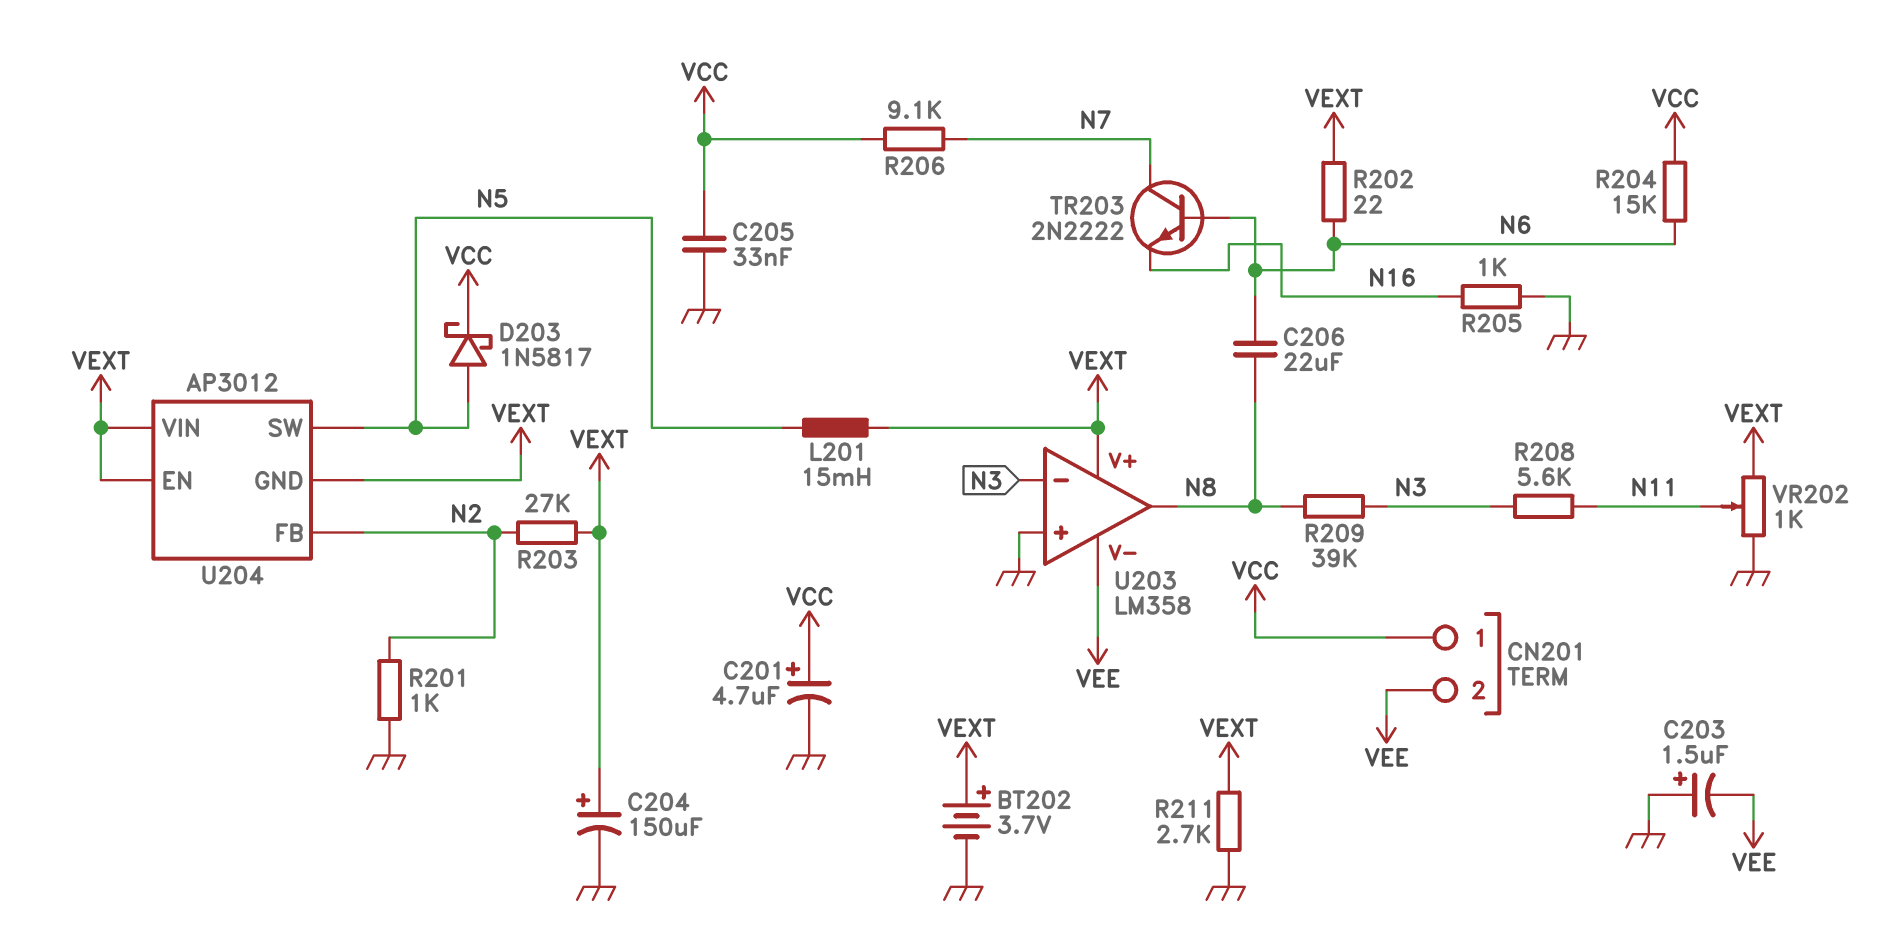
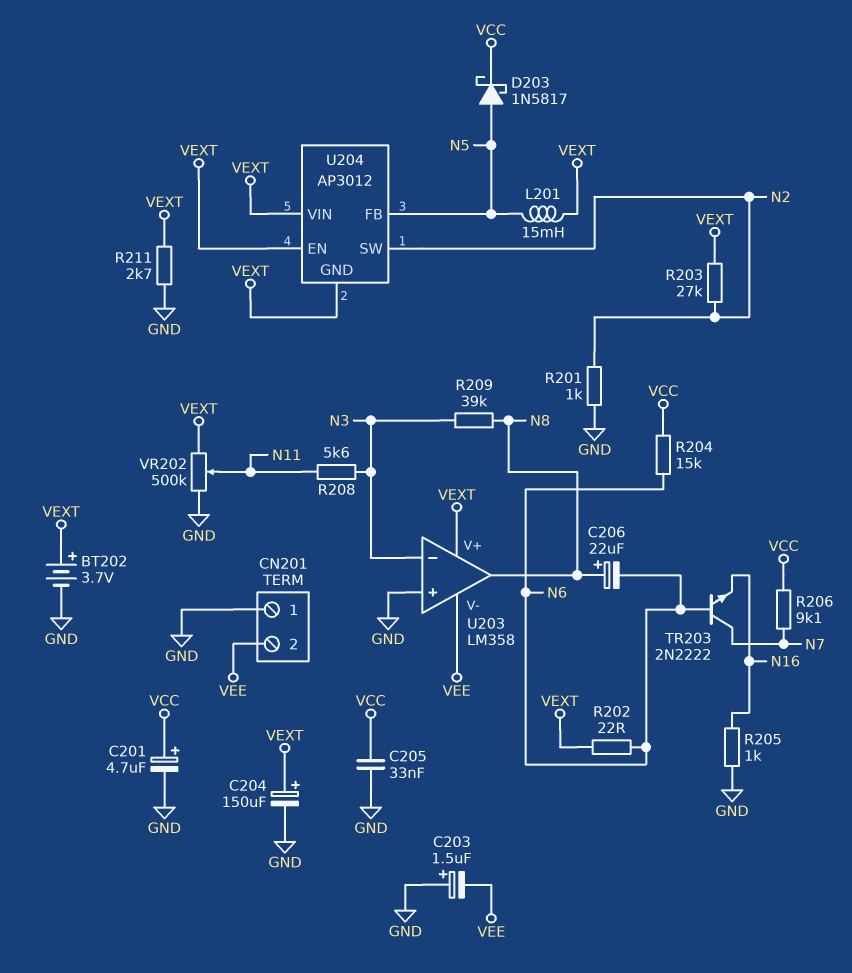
C206: 22uF (N6, N8) -> 22uF (plus N8, minus N6)
CN201 pin 1: VCC -> GND
U204 pin FB: N2 -> N5
U204 pin SW: N5 -> N2
VR202: 1k (GND, VEXT, wiper N11) -> 500k (GND, VEXT, wiper N11)

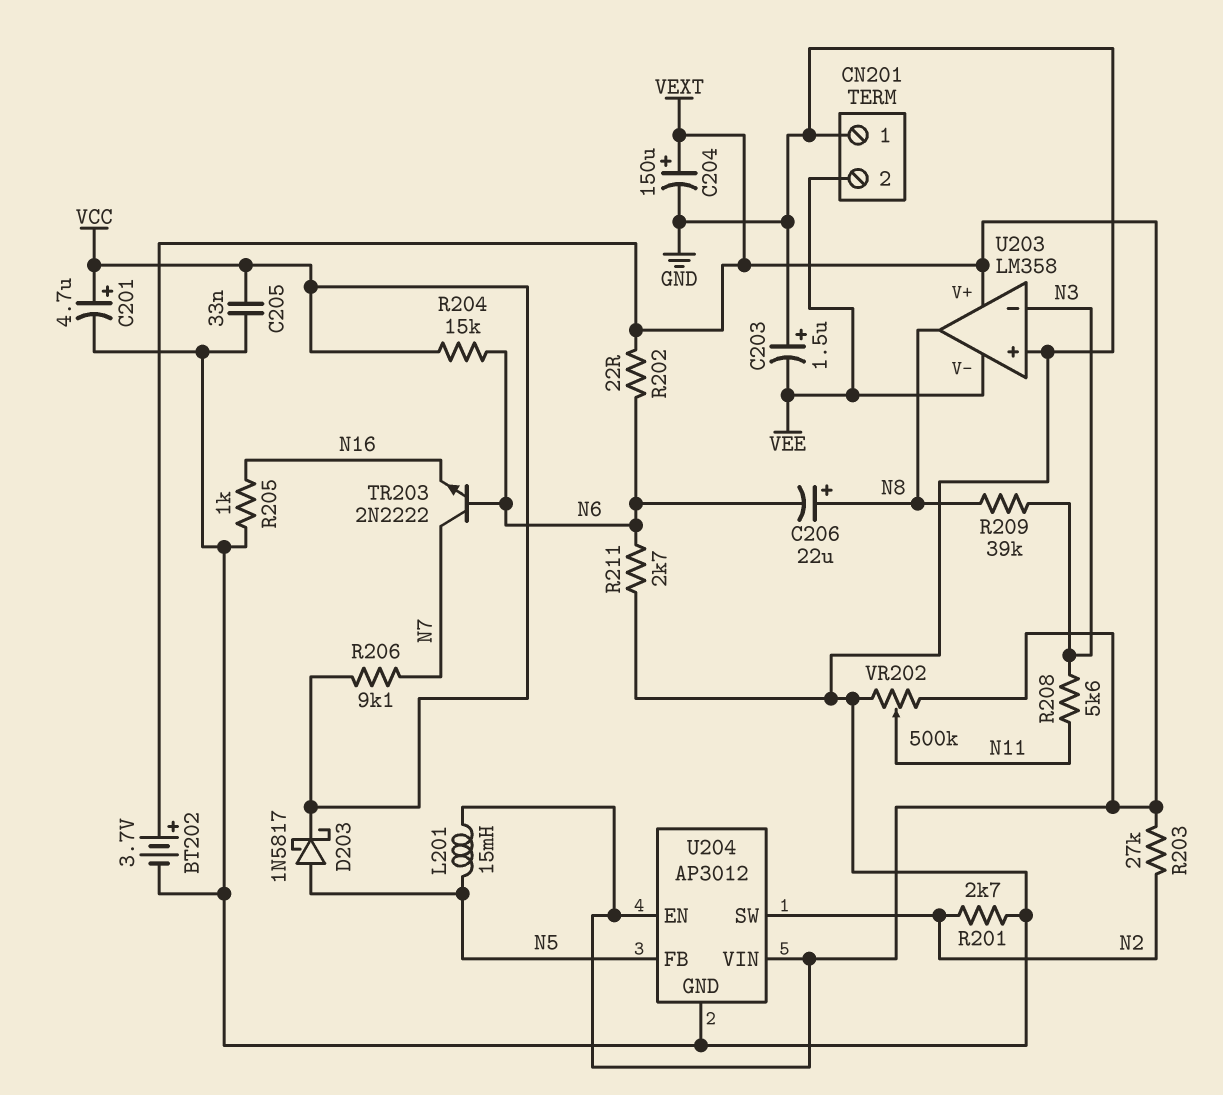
R201: 1k (GND, N2) -> 2.7k (GND, N2)
R211: 2.7k (GND, VEXT) -> 2.7k (GND, N6)
U204 pin GND: VEXT -> GND

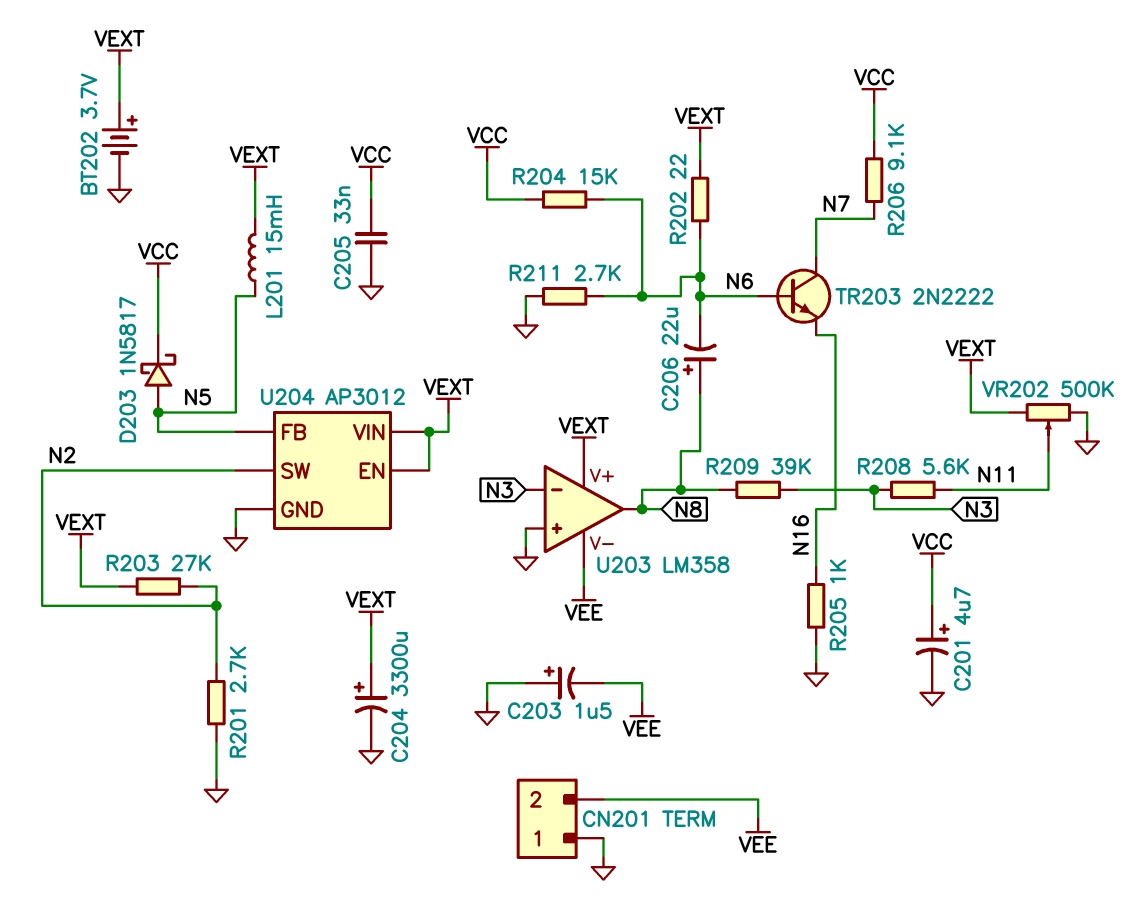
C204: 150uF (plus VEXT, minus GND) -> 3300uF (plus VEXT, minus GND)

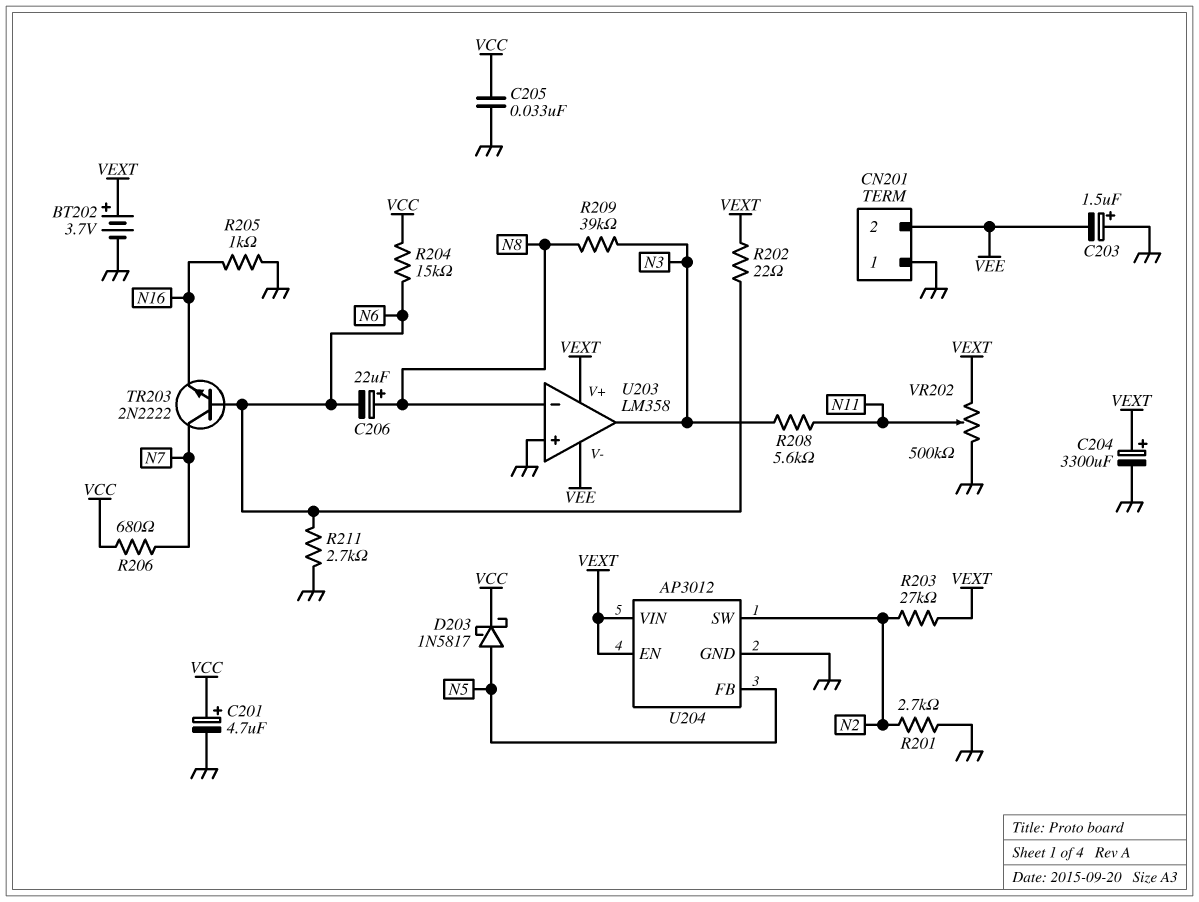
L201: 15mH (N5, VEXT) -> none
R206: 9.1k (N7, VCC) -> 680 (N7, VCC)
U203 pin in-: N3 -> N8
U203 pin out: N8 -> N3

